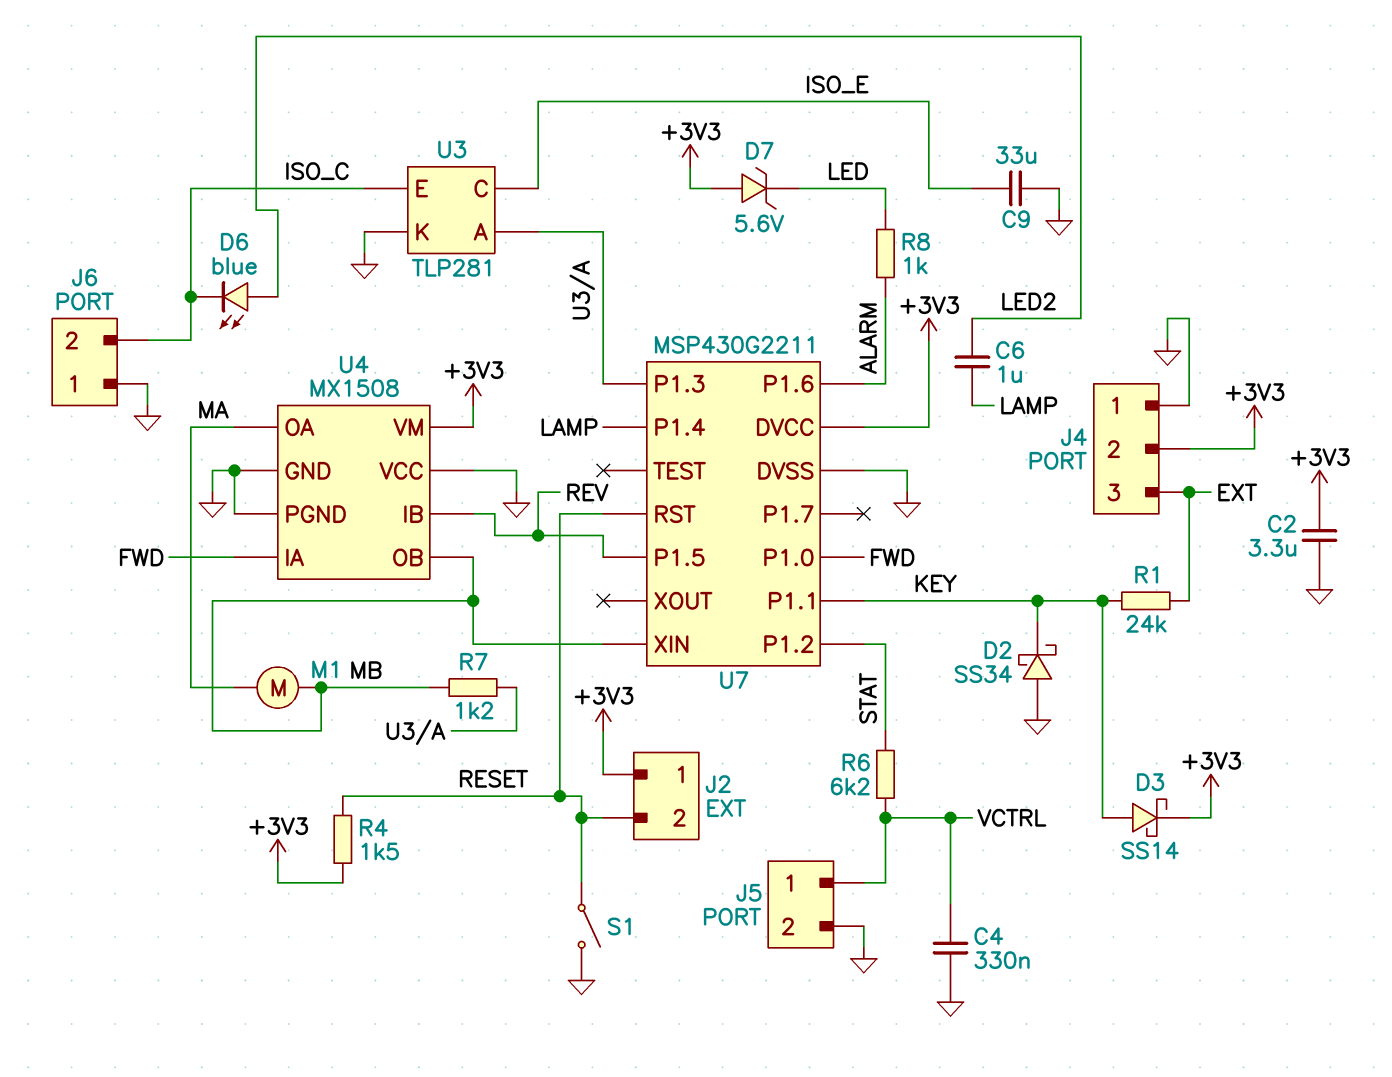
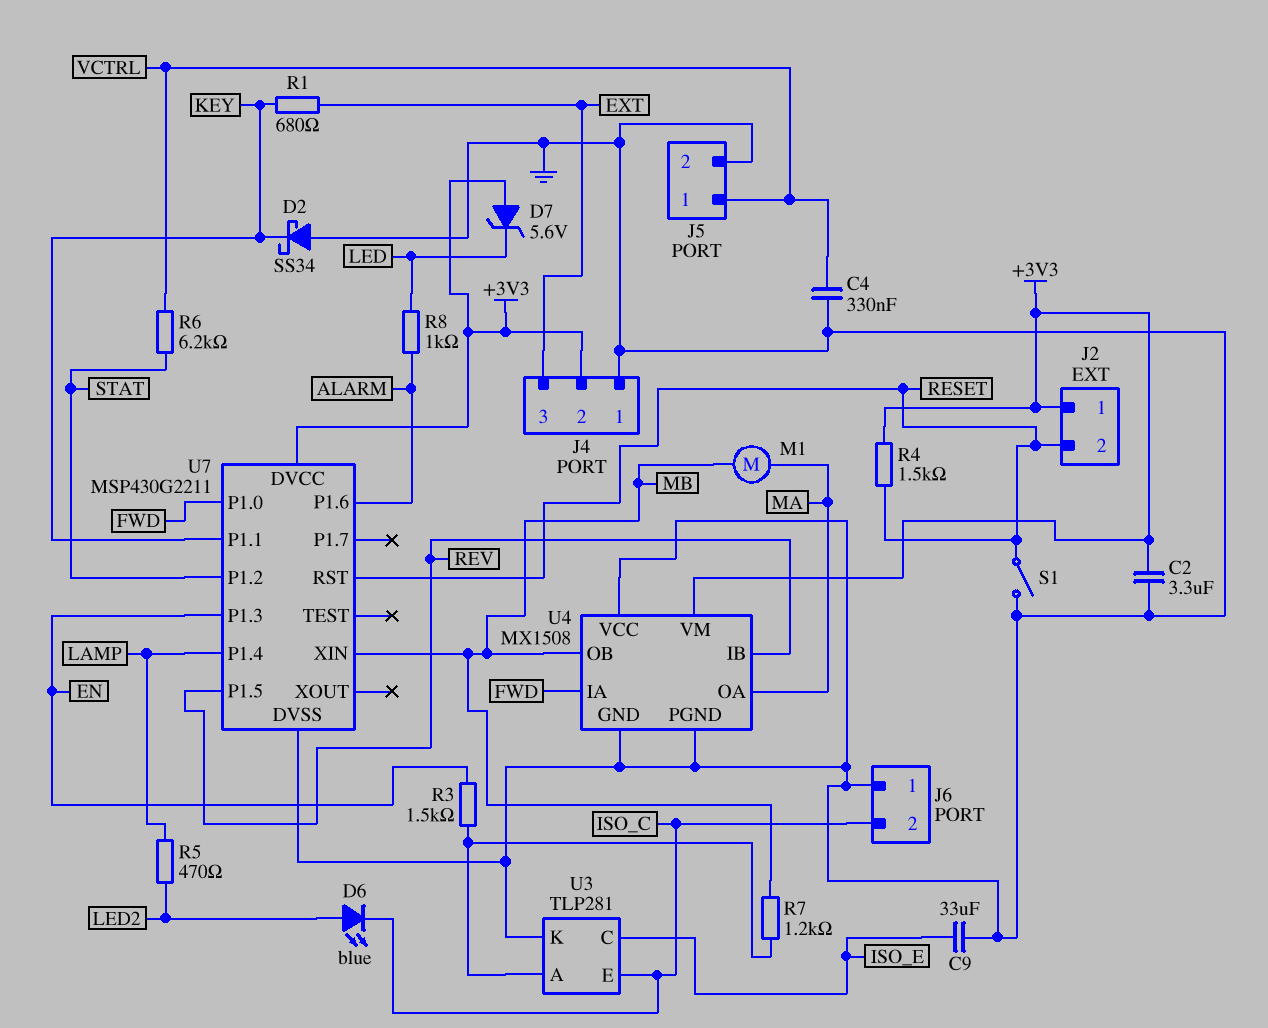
C6: 1uF (LAMP, LED2) -> none
D3: schottky SS14 (A KEY, K +3V3) -> none
R1: 24k (EXT, KEY) -> 680 (EXT, KEY)
R3: none -> 1.5k (EN, U3/A)
R5: none -> 470 (LAMP, LED2)
U7 pin P1.3: U3/A -> EN

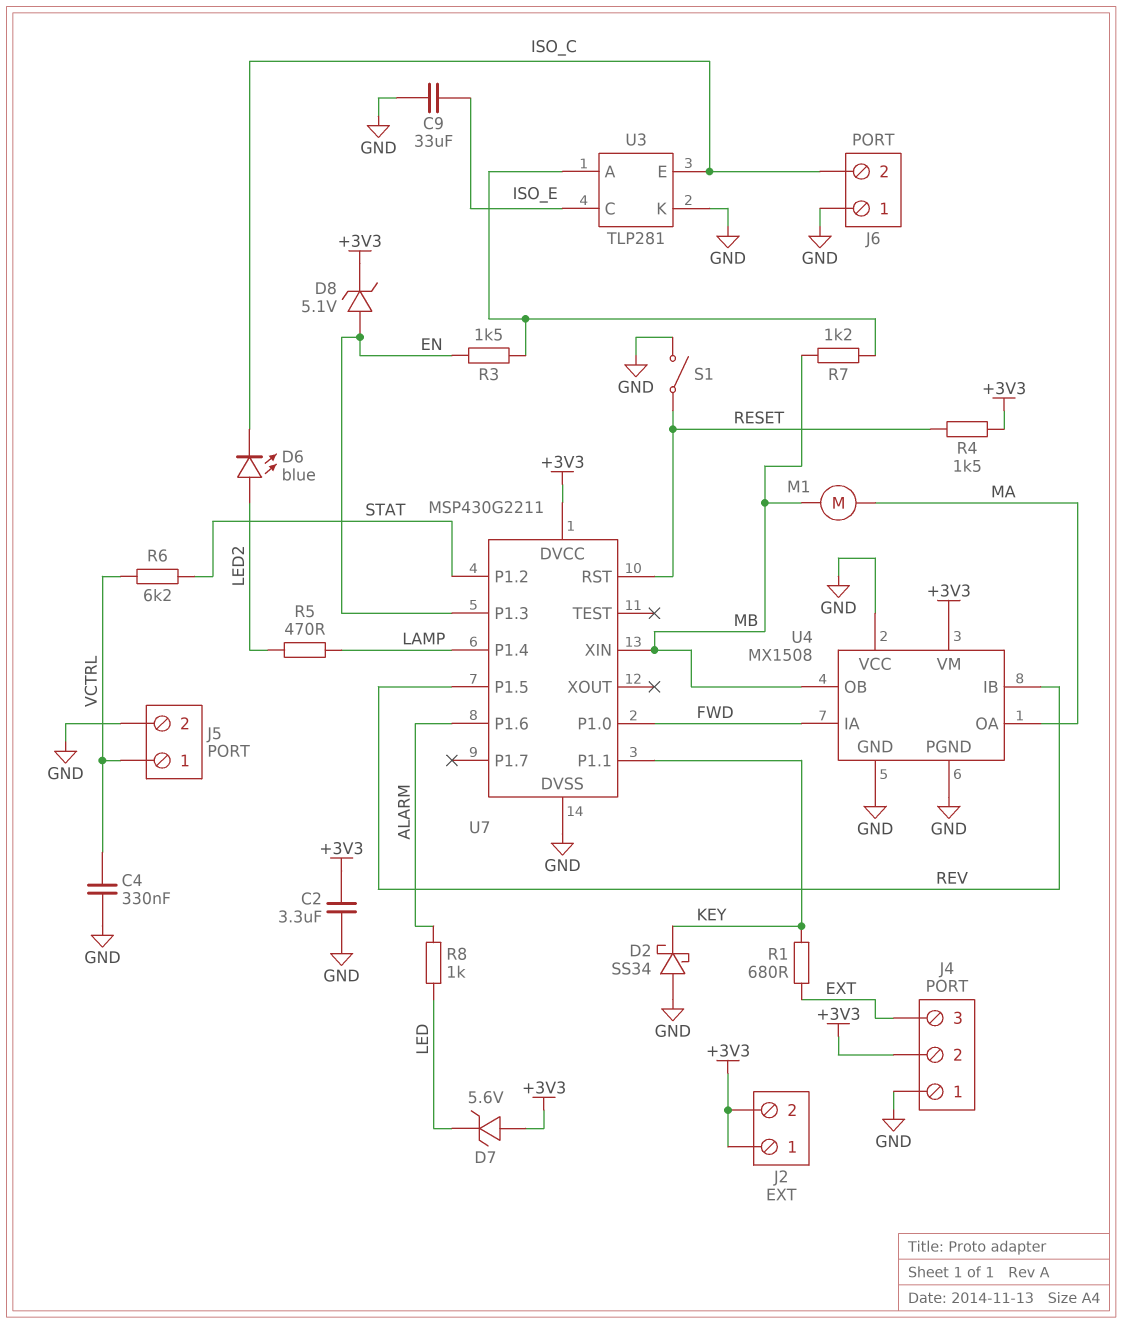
D8: none -> zener 5.1V (A EN, K +3V3)
J2 pin 2: RESET -> +3V3

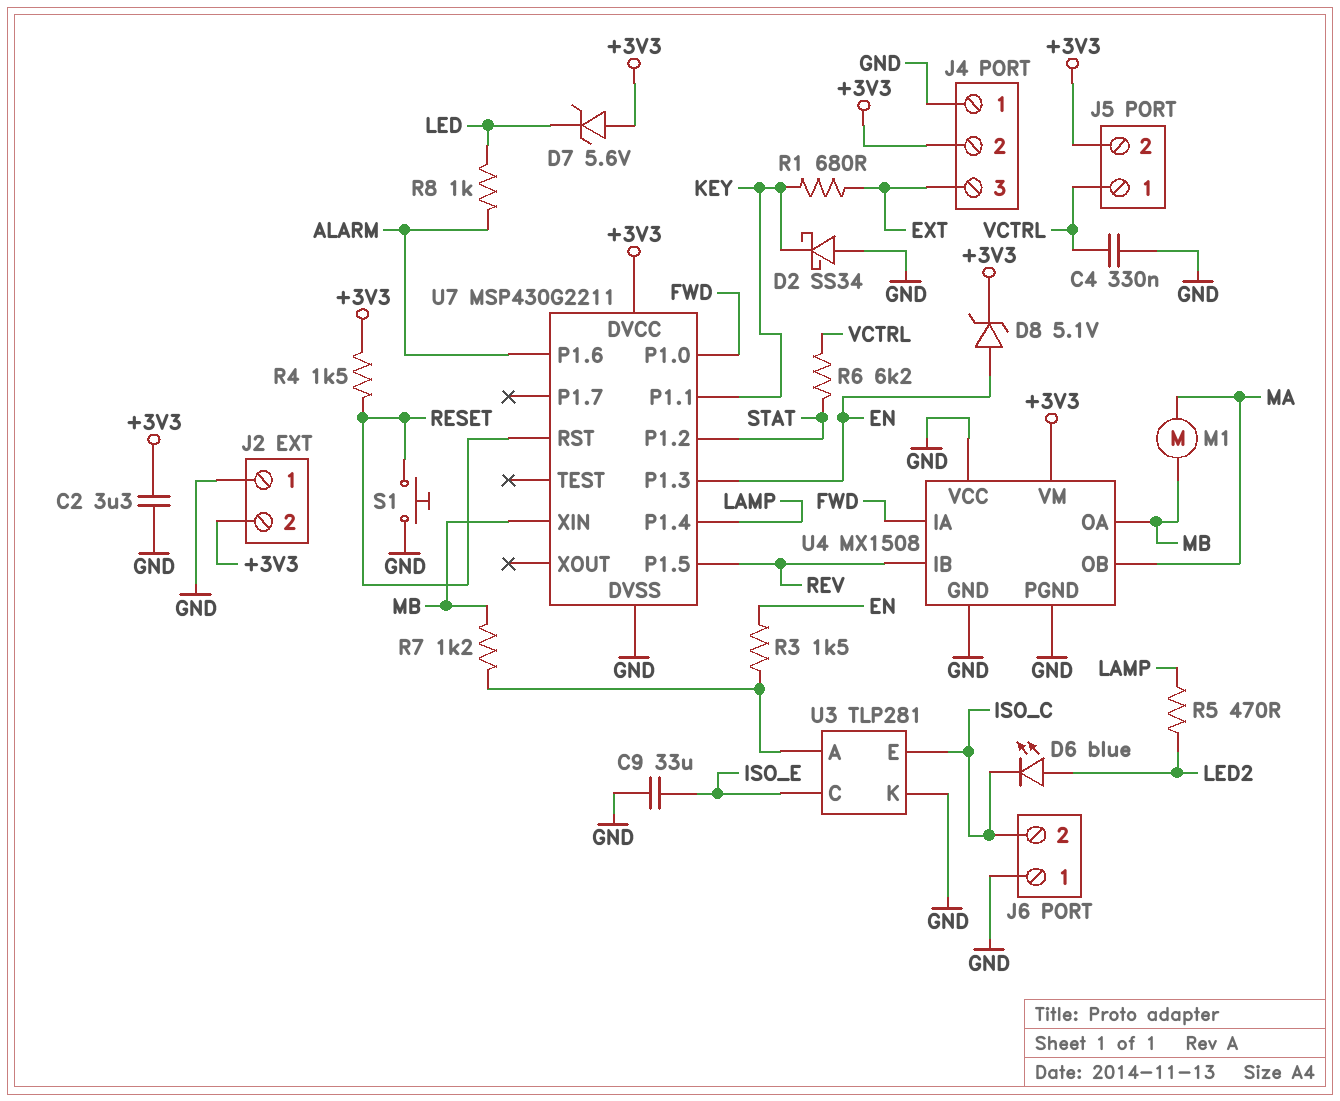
J2 pin 1: +3V3 -> GND
J5 pin 2: GND -> +3V3
S1: switch (GND, RESET) -> button (GND, RESET)
U4 pin OA: MA -> MB
U4 pin OB: MB -> MA

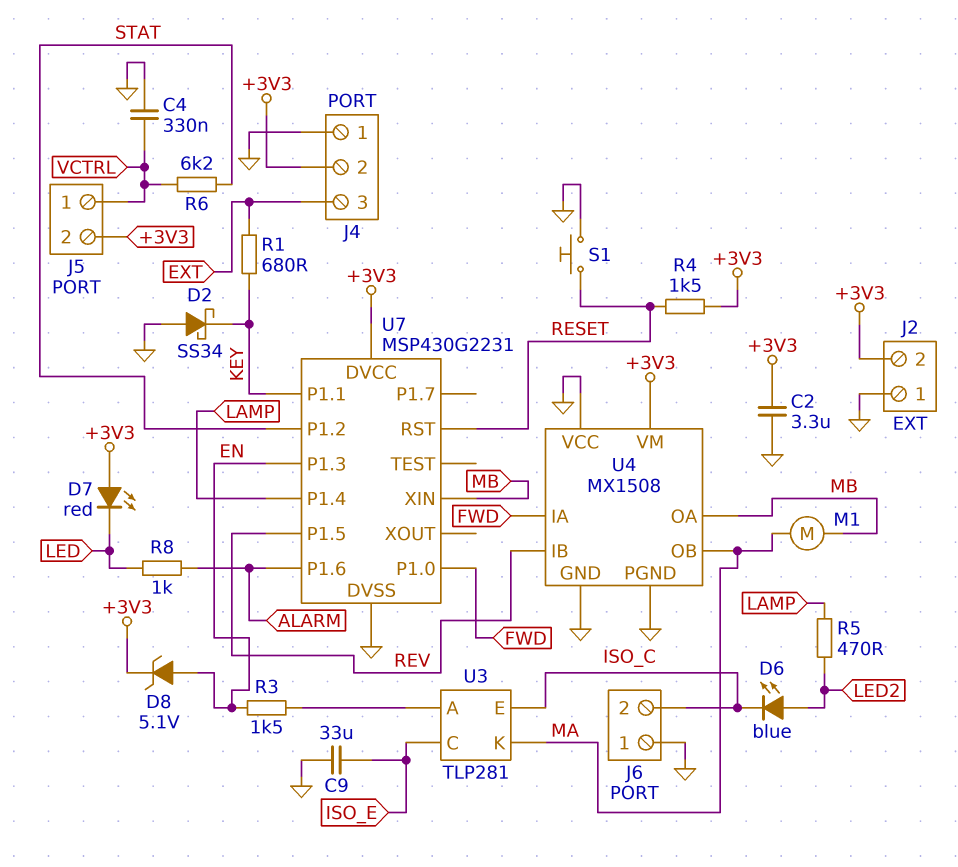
D7: zener 5.6V (A +3V3, K LED) -> LED red (A +3V3, K LED)
R7: 1.2k (MB, U3/A) -> none
U3 pin K: GND -> MA
U7: MSP430G2211 -> MSP430G2231

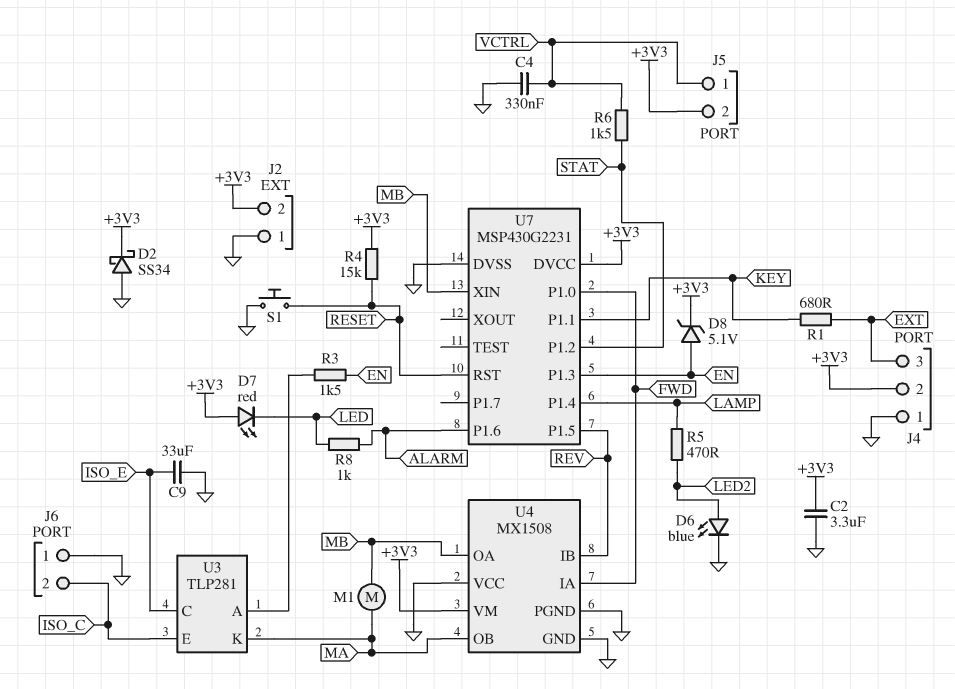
D2: schottky SS34 (A GND, K KEY) -> schottky SS34 (A GND, K +3V3)
D6: LED blue (A LED2, K ISO_C) -> LED blue (A LED2, K GND)
R4: 1.5k (+3V3, RESET) -> 15k (+3V3, RESET)
R6: 6.2k (STAT, VCTRL) -> 1.5k (STAT, VCTRL)

